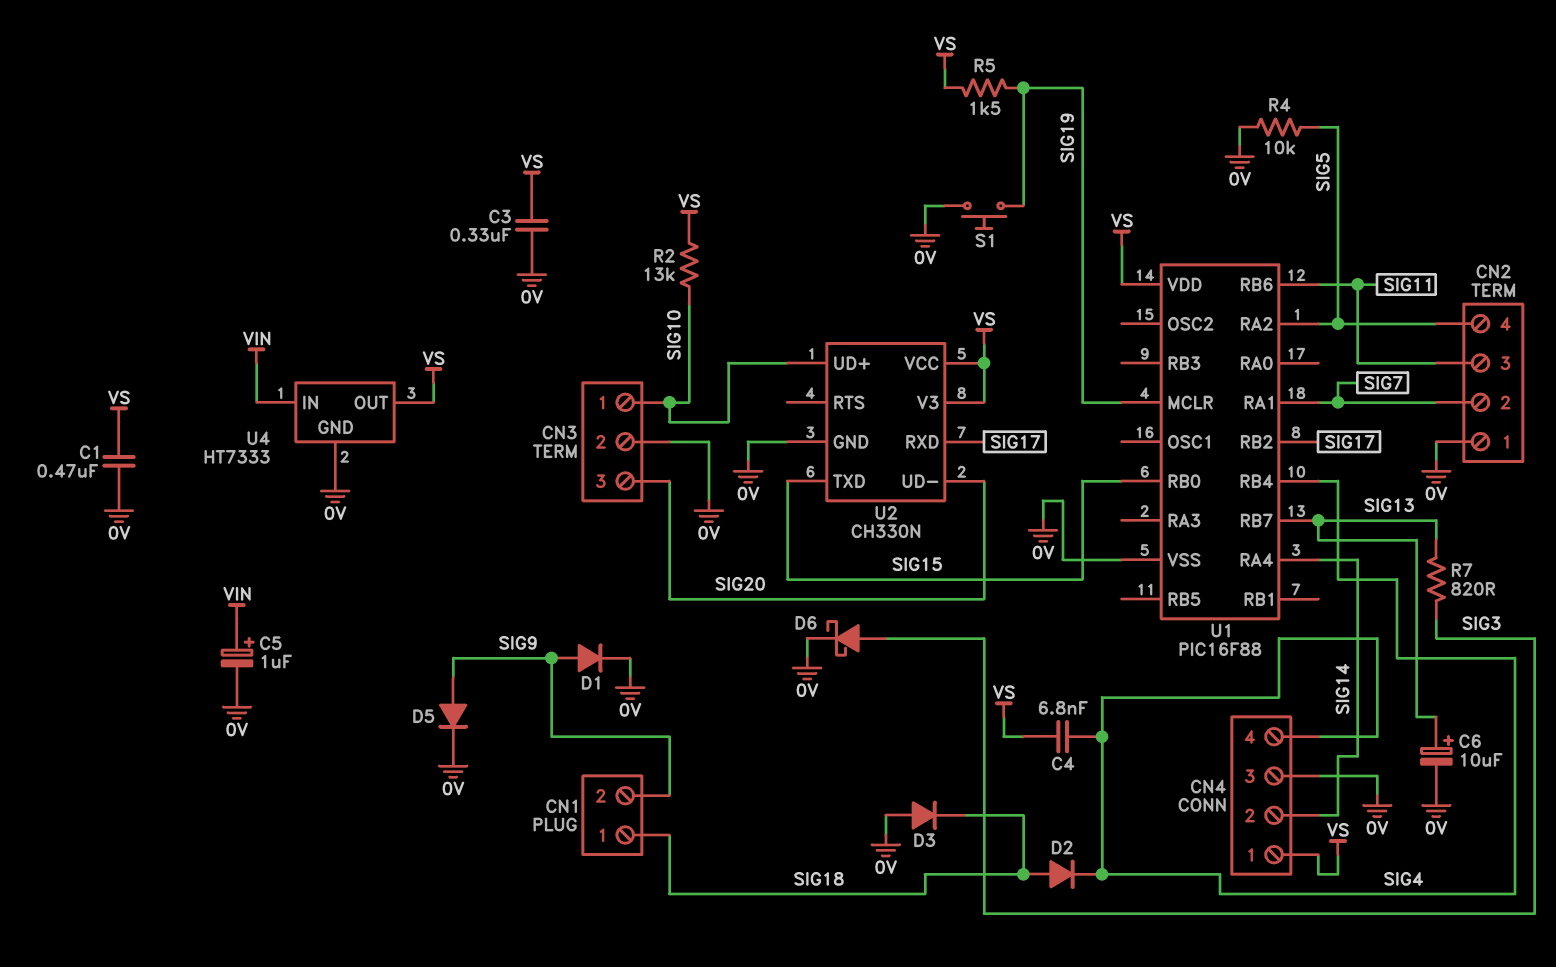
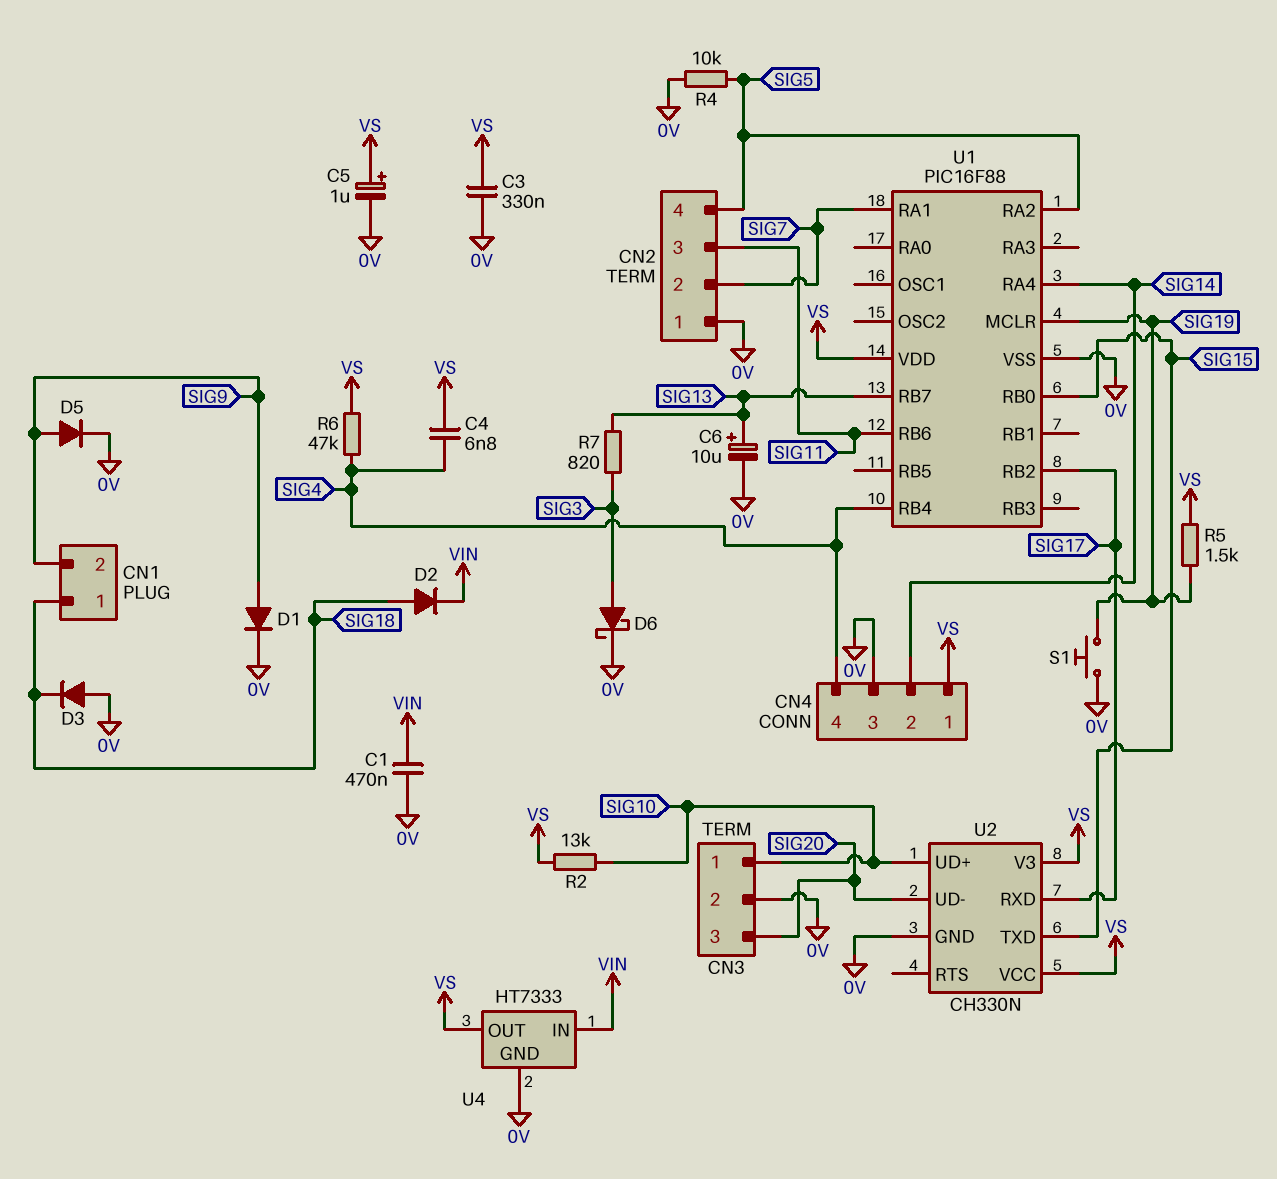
C1: 470nF (0V, VS) -> 470nF (0V, VIN)
C5: 1uF (plus VIN, minus 0V) -> 1uF (plus VS, minus 0V)
D2: diode (A SIG18, K SIG4) -> diode (A SIG18, K VIN)
R6: none -> 47k (SIG4, VS)

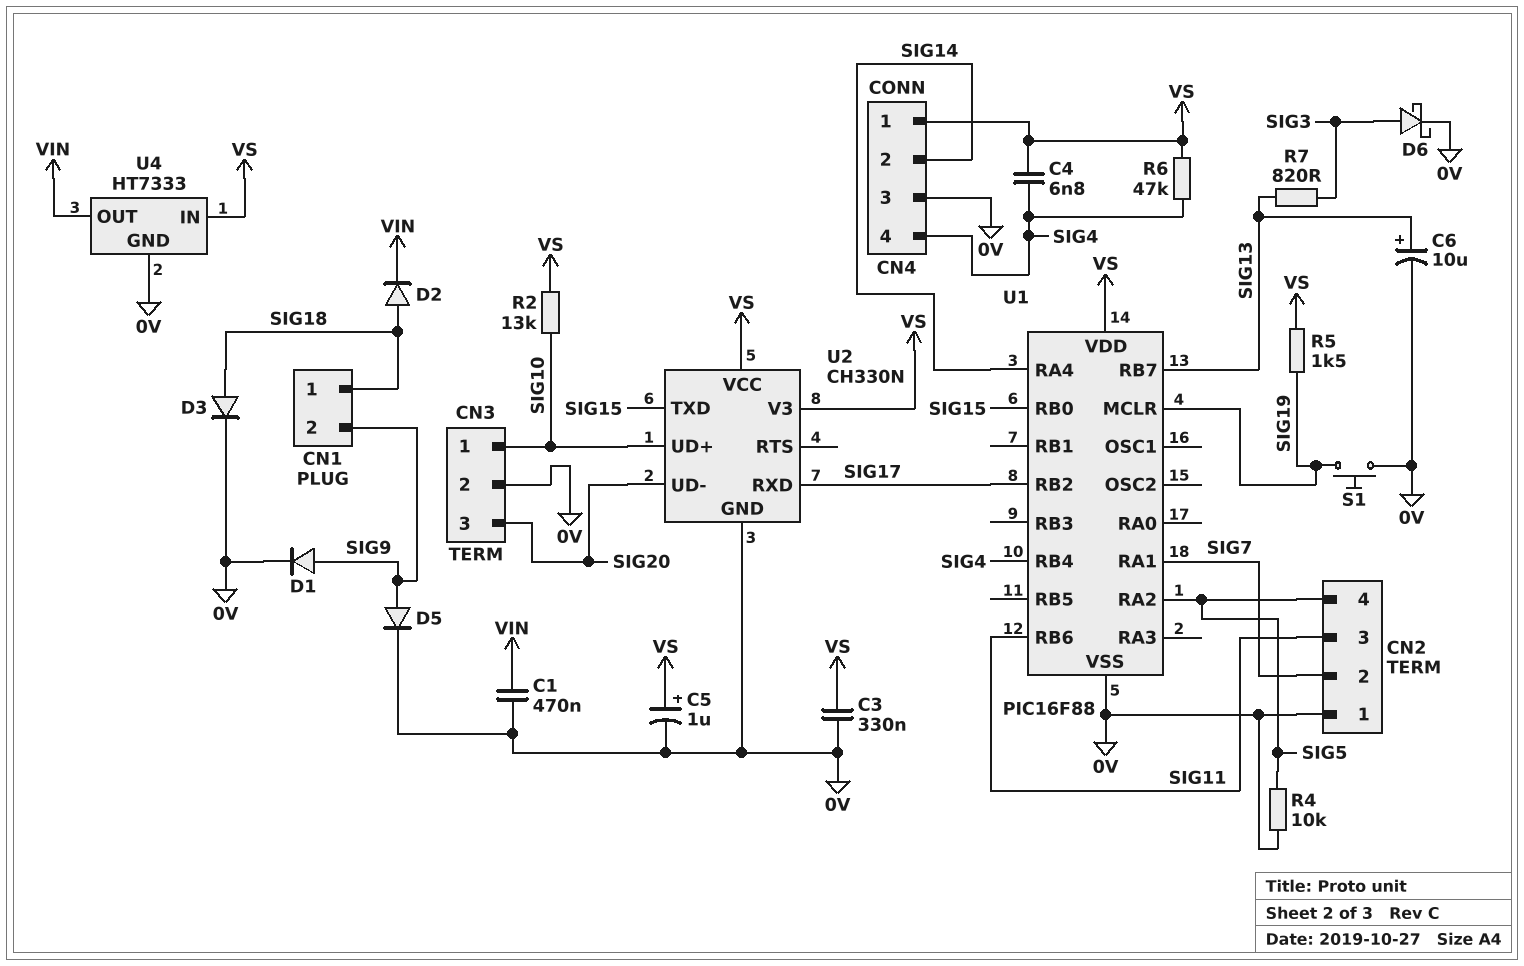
D3: diode (A 0V, K SIG18) -> diode (A SIG18, K 0V)
U4 pin IN: VIN -> VS
U4 pin OUT: VS -> VIN

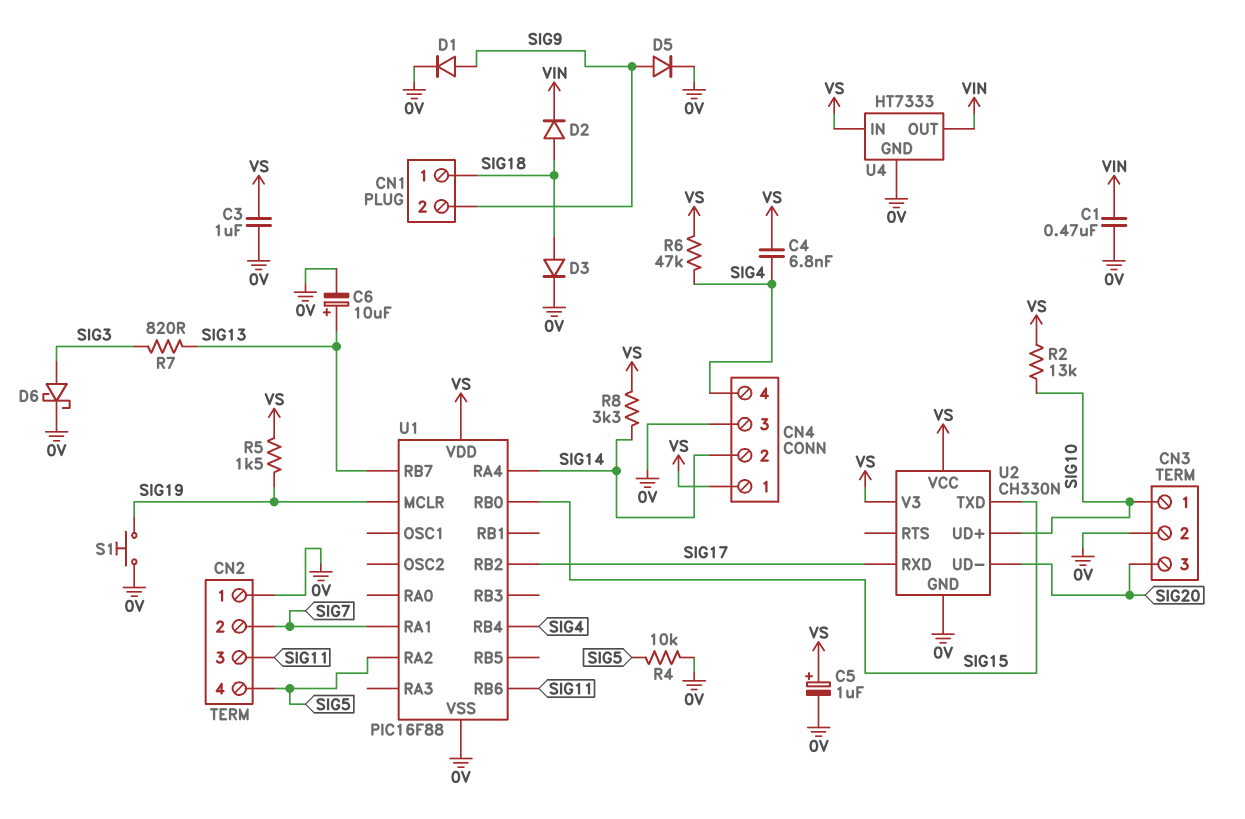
C3: 330nF (0V, VS) -> 1uF (0V, VS)
R8: none -> 3.3k (SIG14, VS)

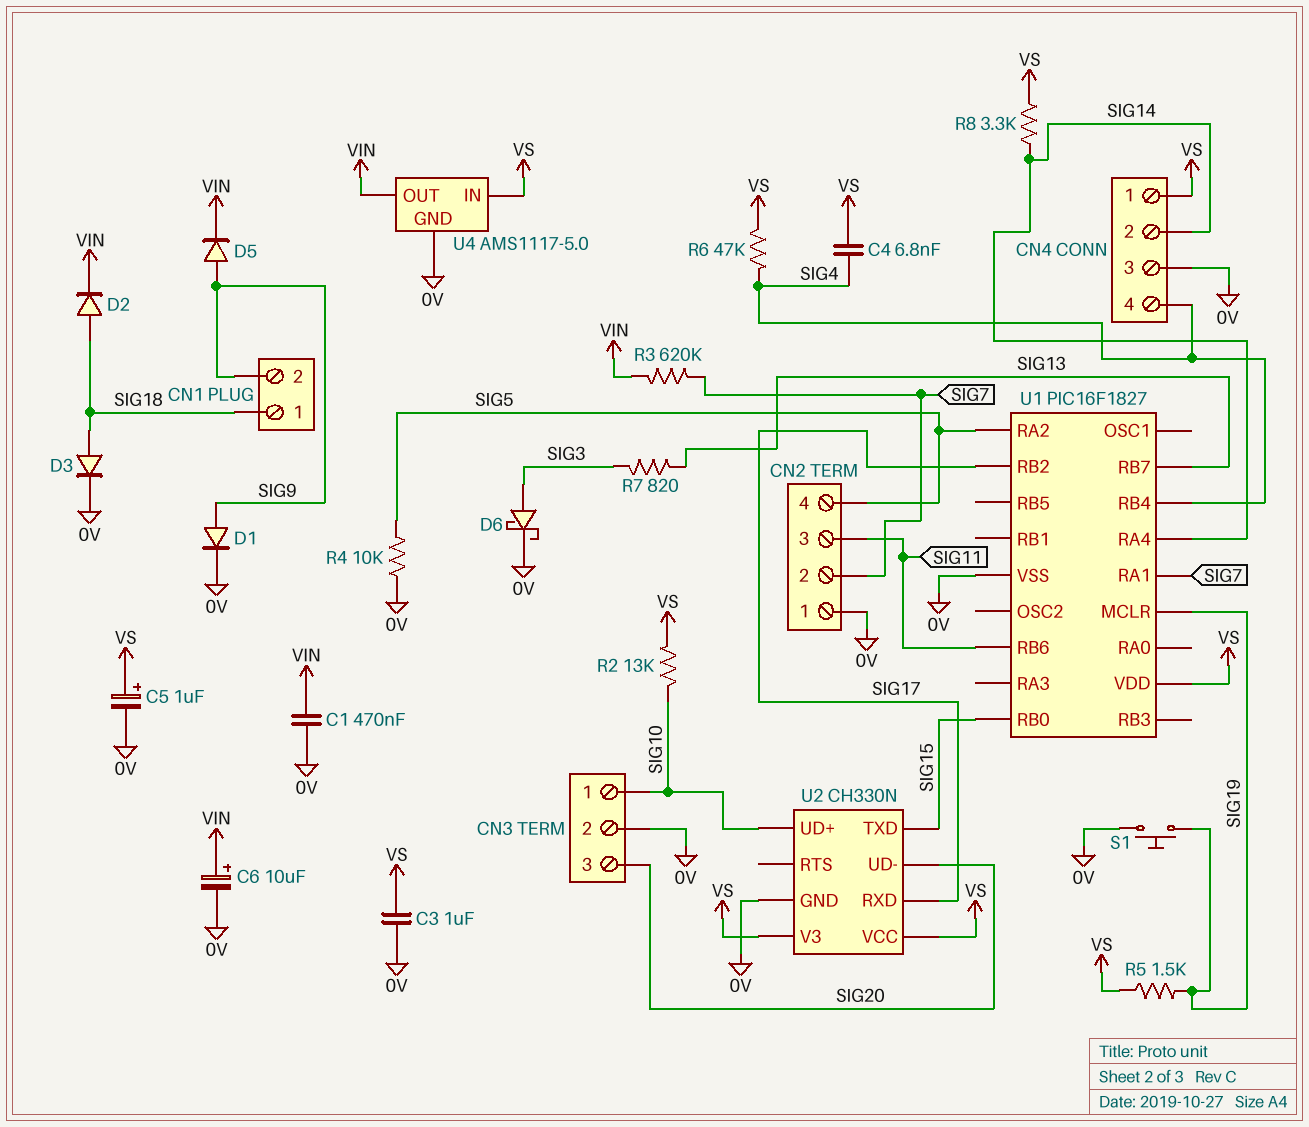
C6: 10uF (plus SIG13, minus 0V) -> 10uF (plus VIN, minus 0V)
D5: diode (A SIG9, K 0V) -> diode (A SIG9, K VIN)
R3: none -> 620k (SIG7, VIN)
U1: PIC16F88 -> PIC16F1827
U4: HT7333 -> AMS1117-5.0

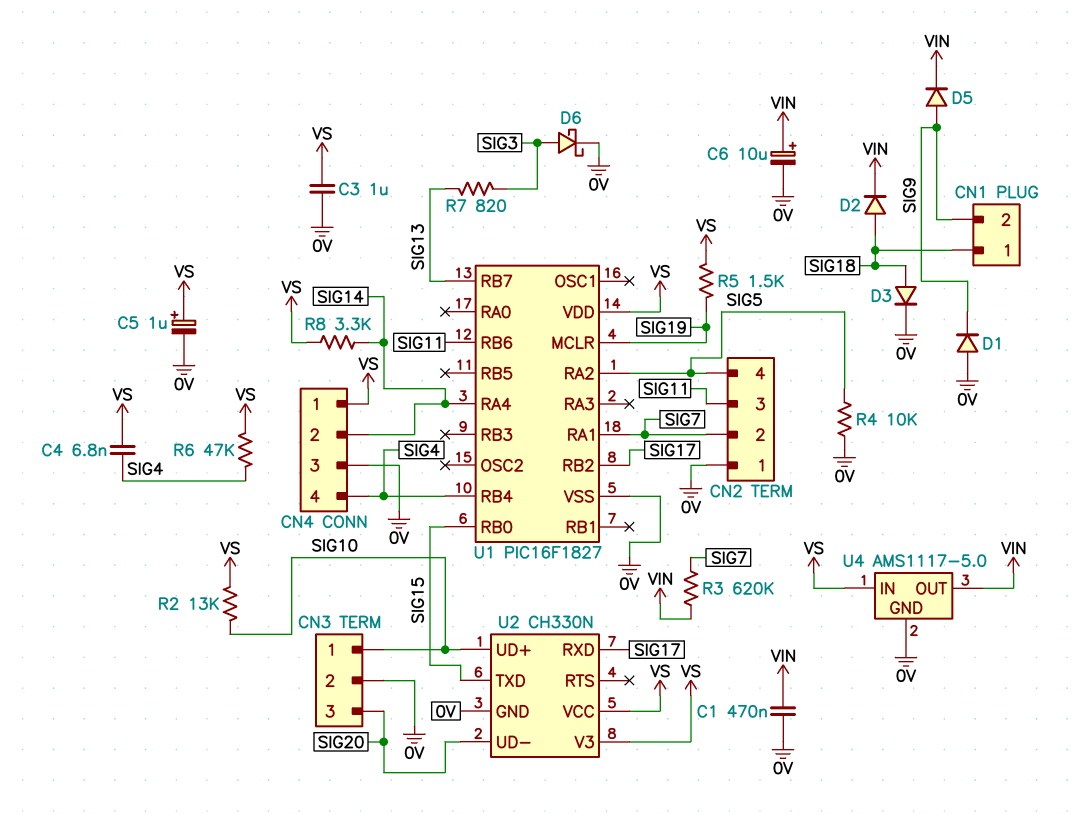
D1: diode (A SIG9, K 0V) -> diode (A 0V, K SIG9)
S1: button (0V, SIG19) -> none

